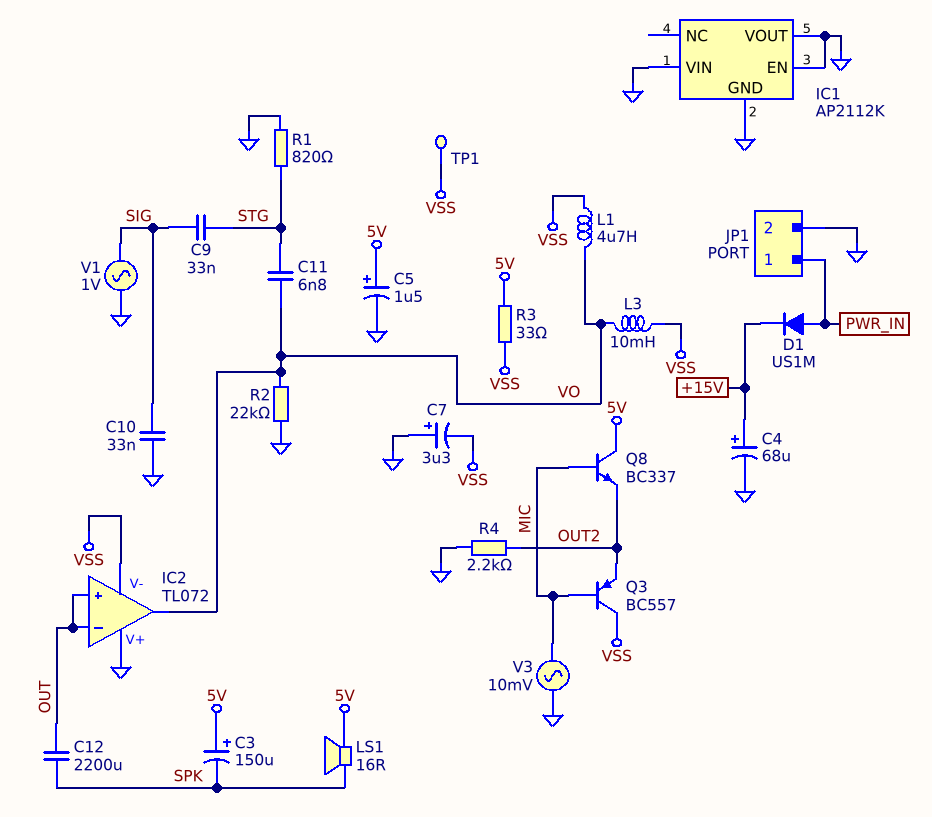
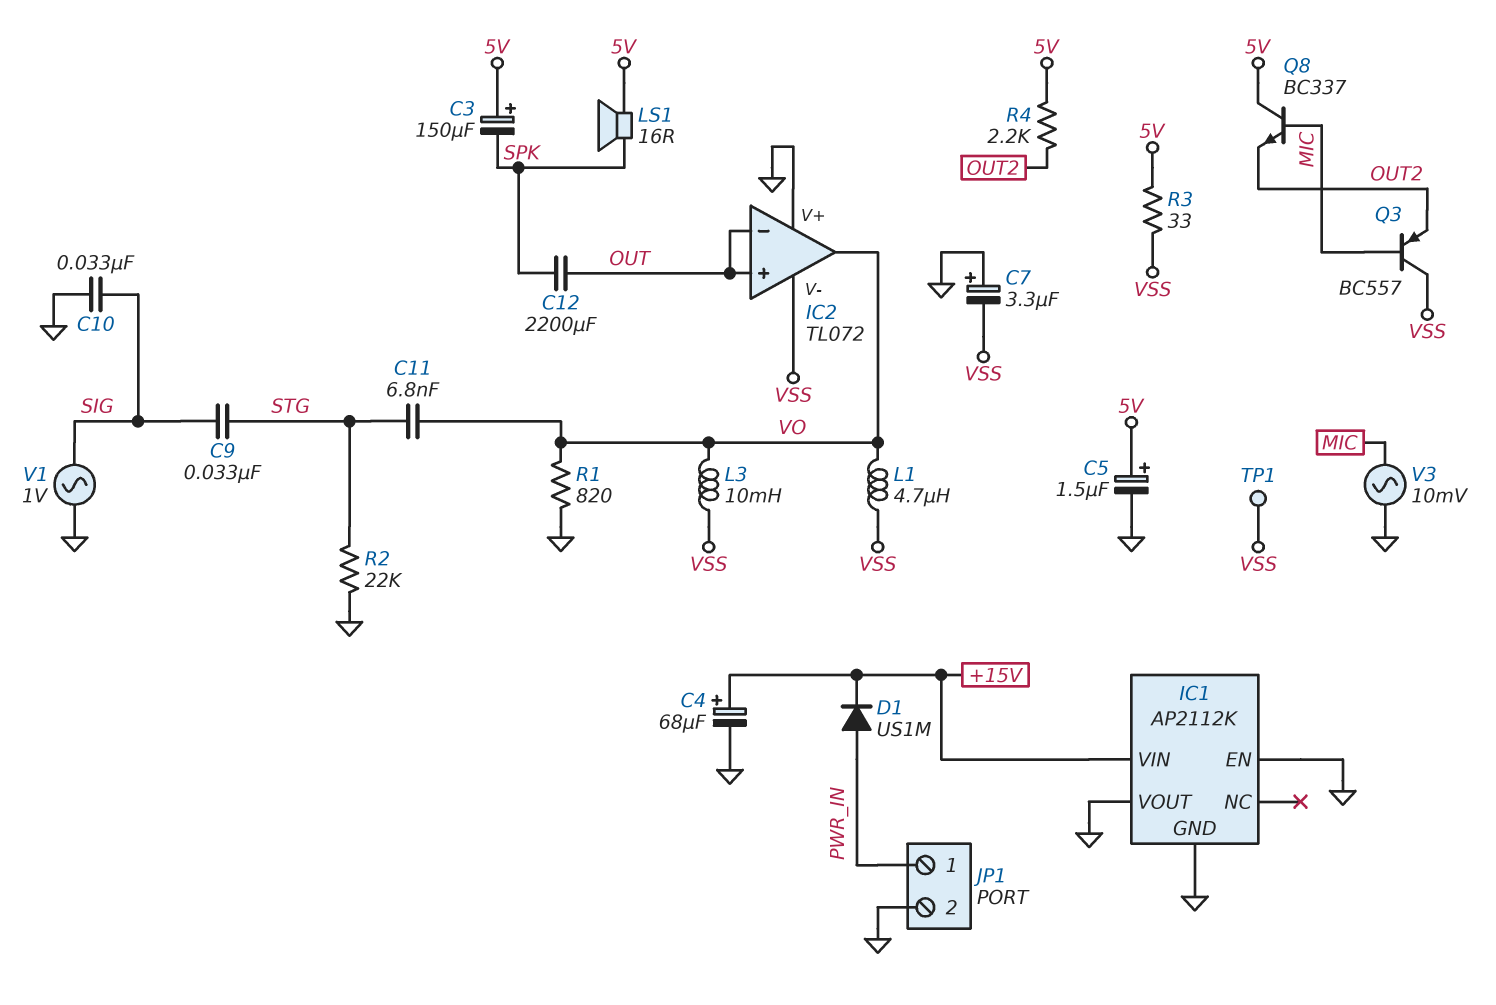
IC1 pin VIN: GND -> +15V
R1: 820 (GND, STG) -> 820 (GND, VO)
R2: 22k (GND, VO) -> 22k (GND, STG)
R4: 2.2k (GND, OUT2) -> 2.2k (5V, OUT2)

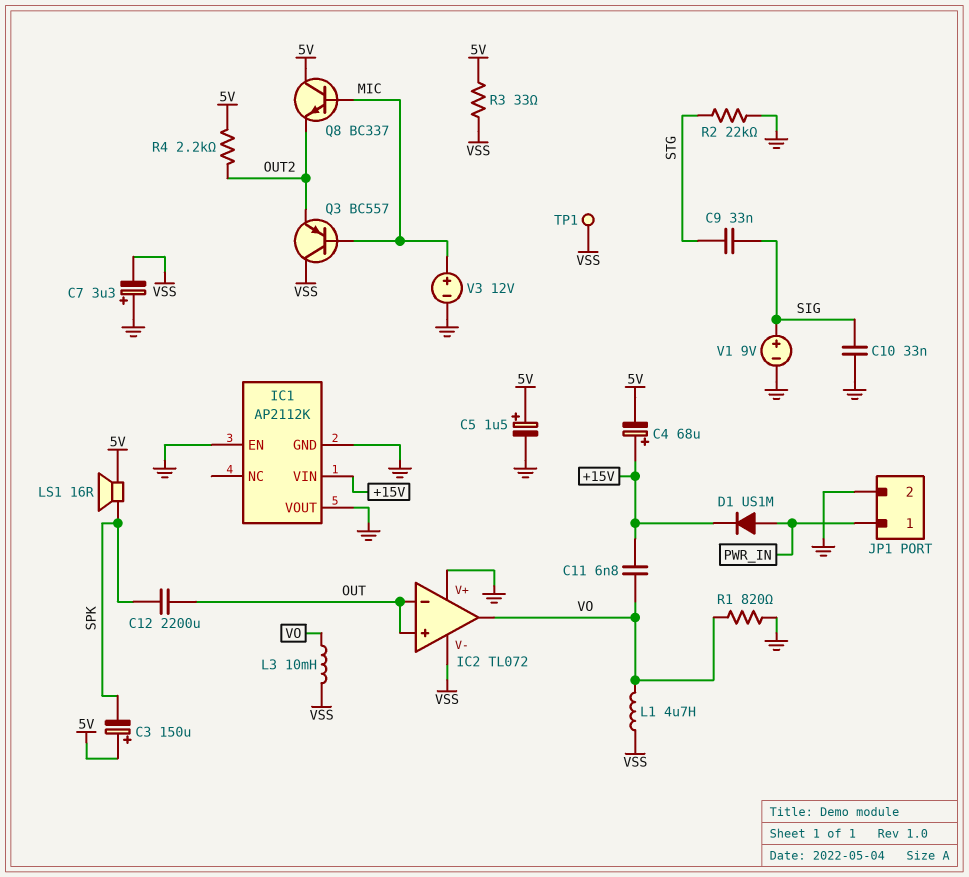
C4: 68uF (plus +15V, minus GND) -> 68uF (plus +15V, minus 5V)
C11: 6.8nF (STG, VO) -> 6.8nF (+15V, VO)
V1: AC 1V (GND, SIG) -> 9V (plus SIG, minus GND)
V3: AC 10mV (GND, MIC) -> 12V (plus MIC, minus GND)

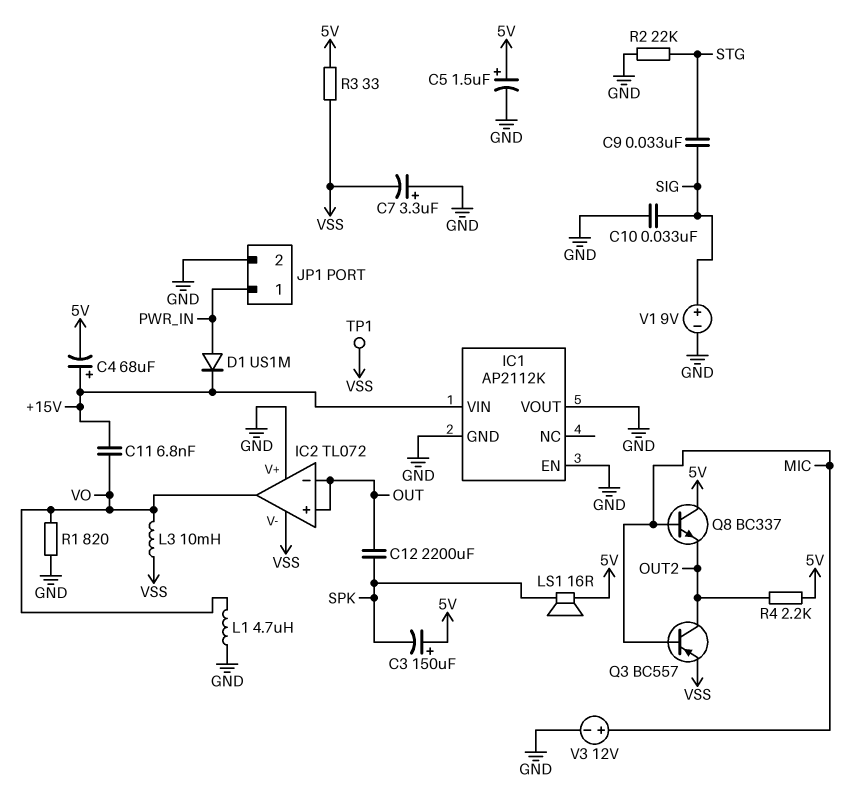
L1: 4.7uH (VO, VSS) -> 4.7uH (GND, VO)
Q3: PNP BC557 (B MIC, C VSS, E OUT2) -> PNP BC557 (B MIC, C OUT2, E VSS)

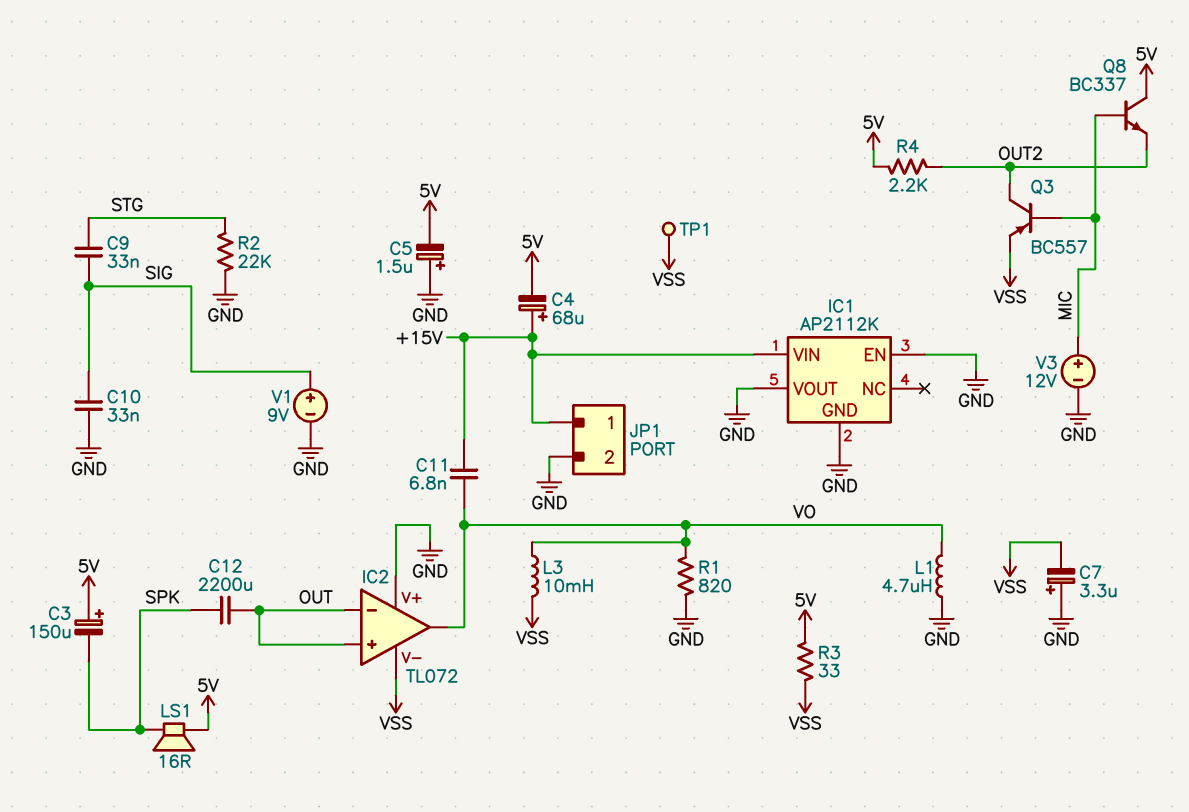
C5: 1.5uF (plus 5V, minus GND) -> 1.5uF (plus GND, minus 5V)
D1: diode US1M (A PWR_IN, K +15V) -> none
JP1 pin 1: PWR_IN -> +15V

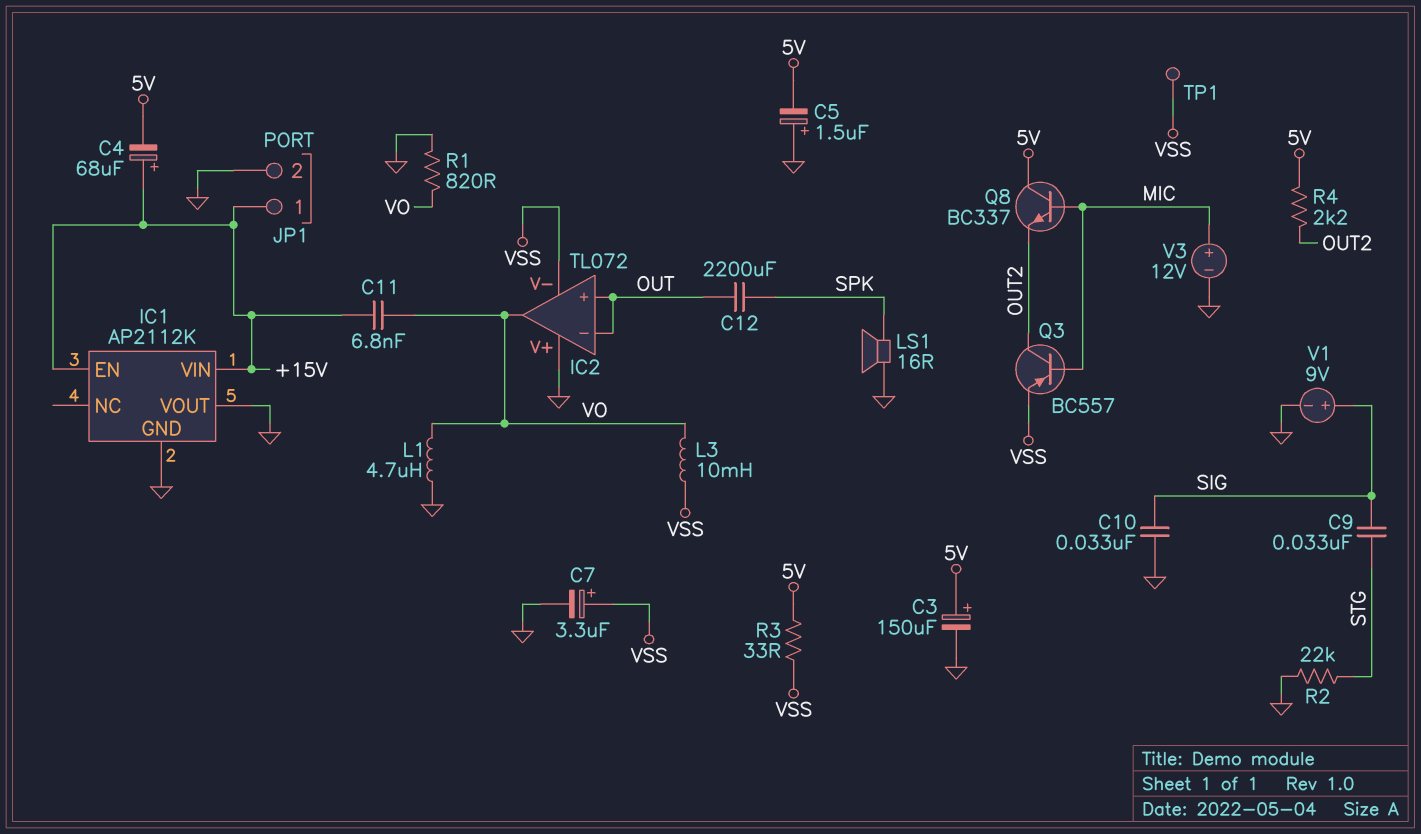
C3: 150uF (plus 5V, minus SPK) -> 150uF (plus 5V, minus GND)
C7: 3.3uF (plus GND, minus VSS) -> 3.3uF (plus VSS, minus GND)
IC1 pin EN: GND -> +15V
LS1: speaker 16R (5V, SPK) -> speaker 16R (GND, SPK)

